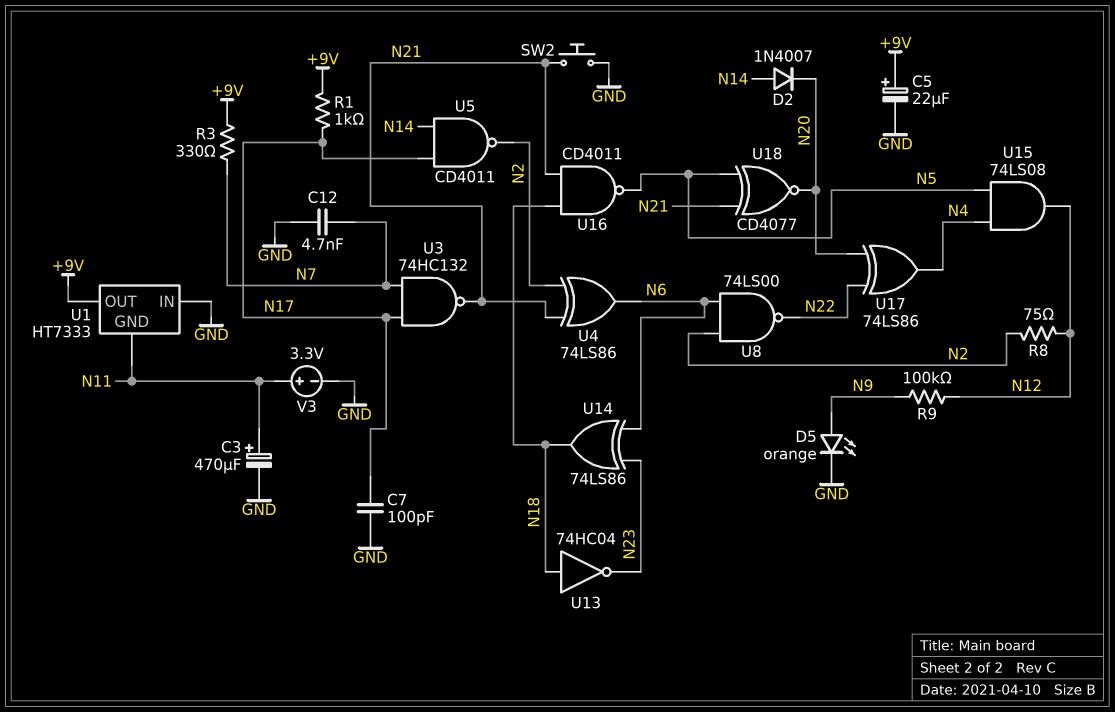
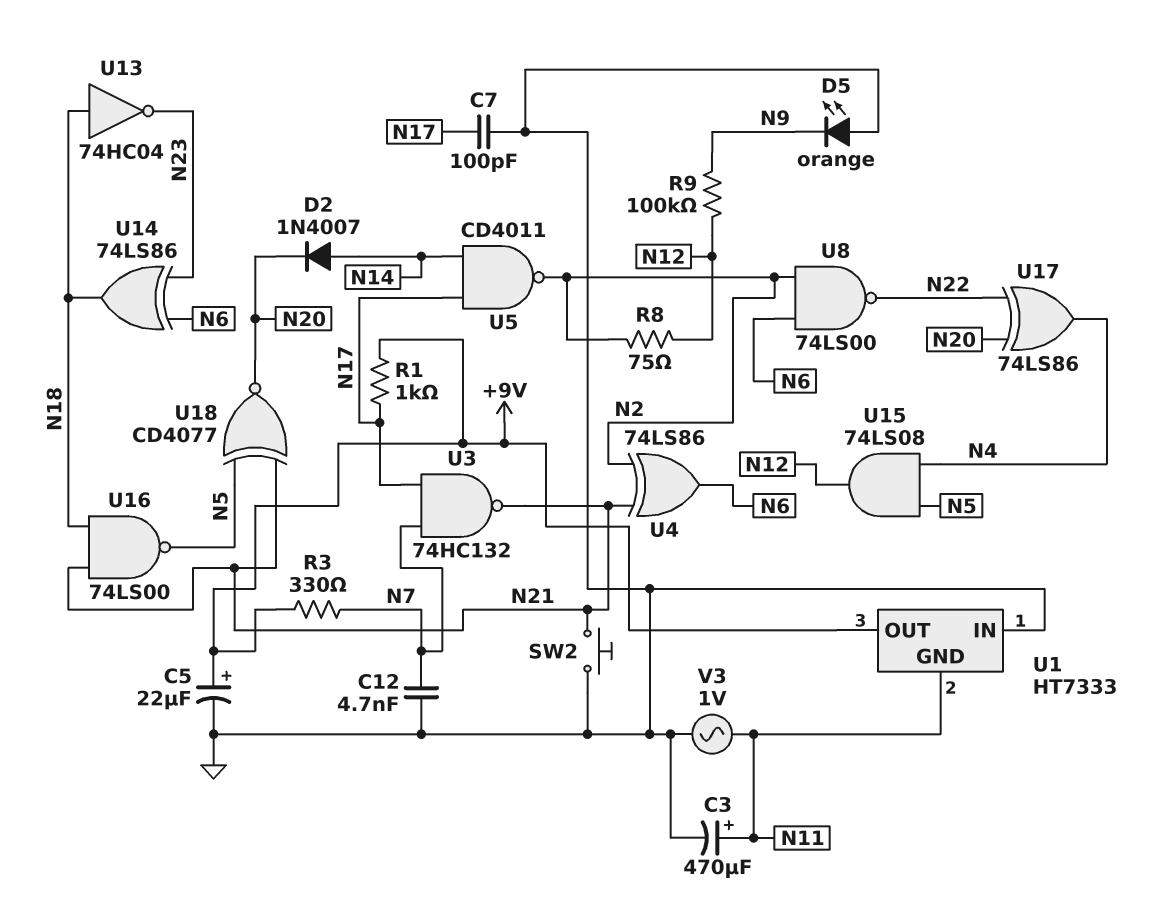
D5: LED orange (A N9, K GND) -> LED orange (A GND, K N9)
U16: NAND CD4011 (in N18, in N21, out N5) -> NAND 74LS00 (in N18, in N21, out N5)
V3: 3.3V (plus N11, minus GND) -> AC 1V (GND, N11)

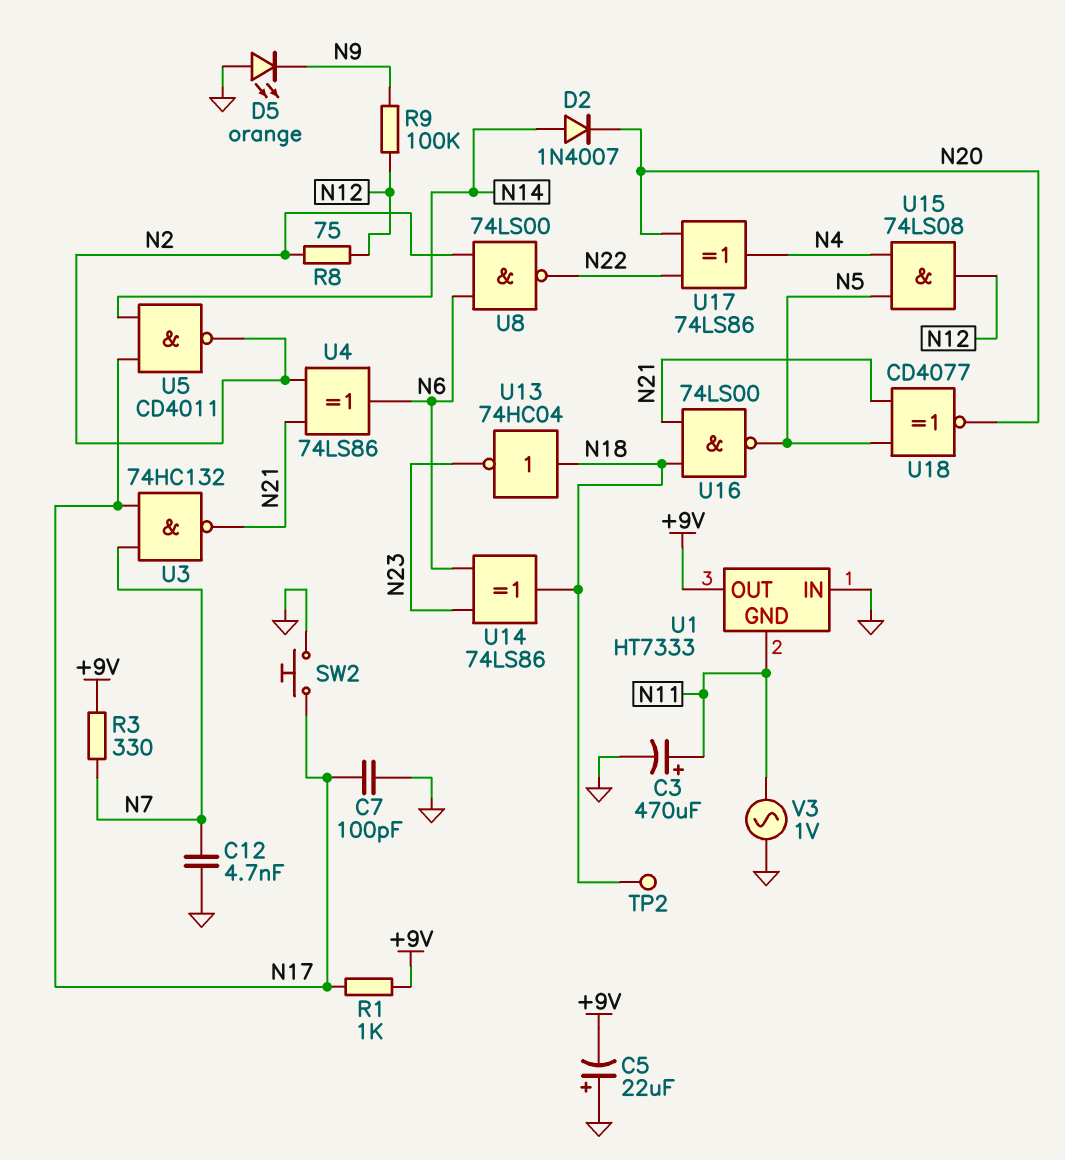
C5: 22uF (plus +9V, minus GND) -> 22uF (plus GND, minus +9V)
SW2: button (GND, N21) -> button (GND, N17)
TP2: none -> test point (N18)

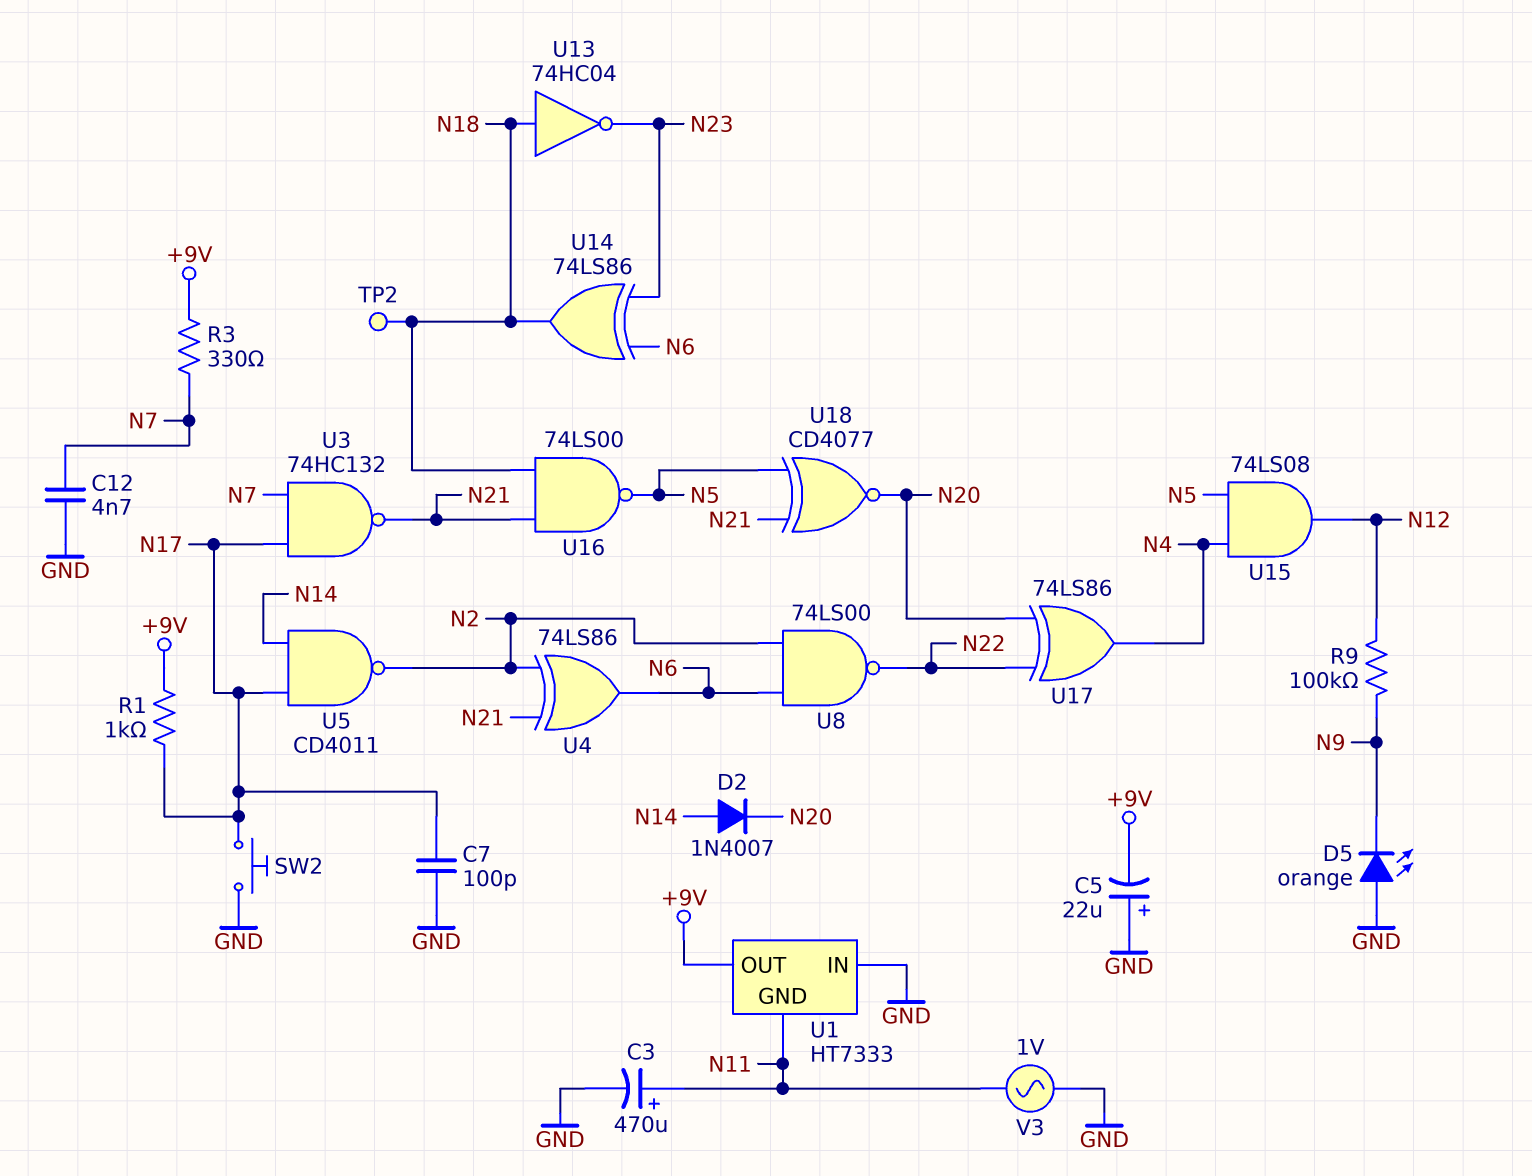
R8: 75 (N2, N12) -> none

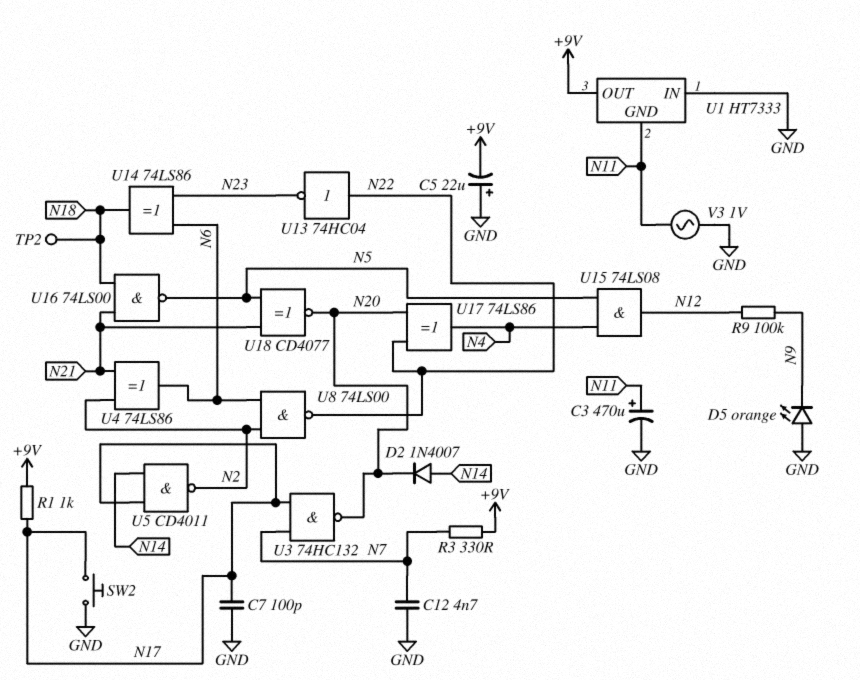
U3: NAND 74HC132 (in N7, in N17, out N21) -> NAND 74HC132 (in N7, in N17, out N20)
U13: NOT 74HC04 (in N18, out N23) -> NOT 74HC04 (in N22, out N23)

